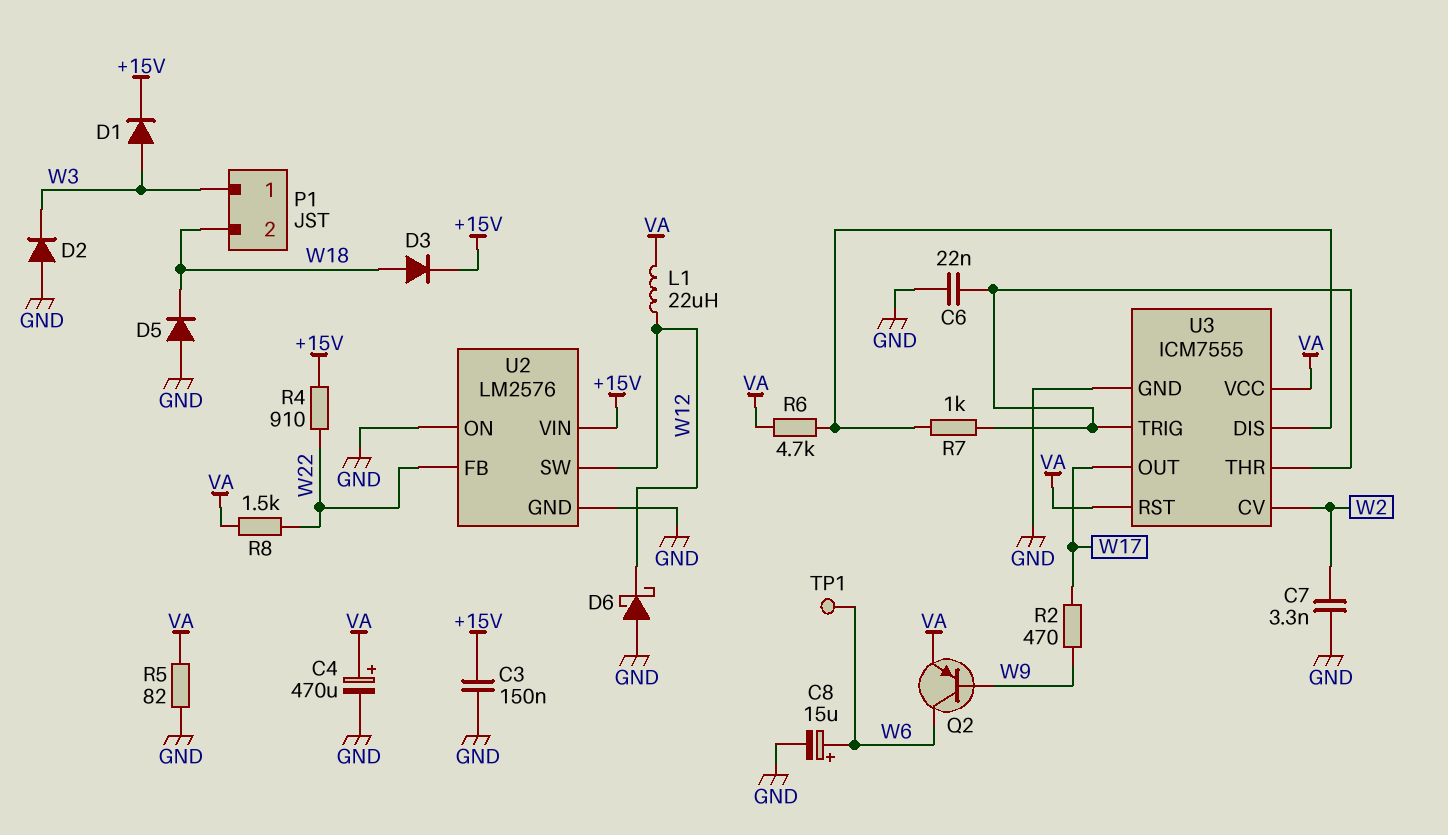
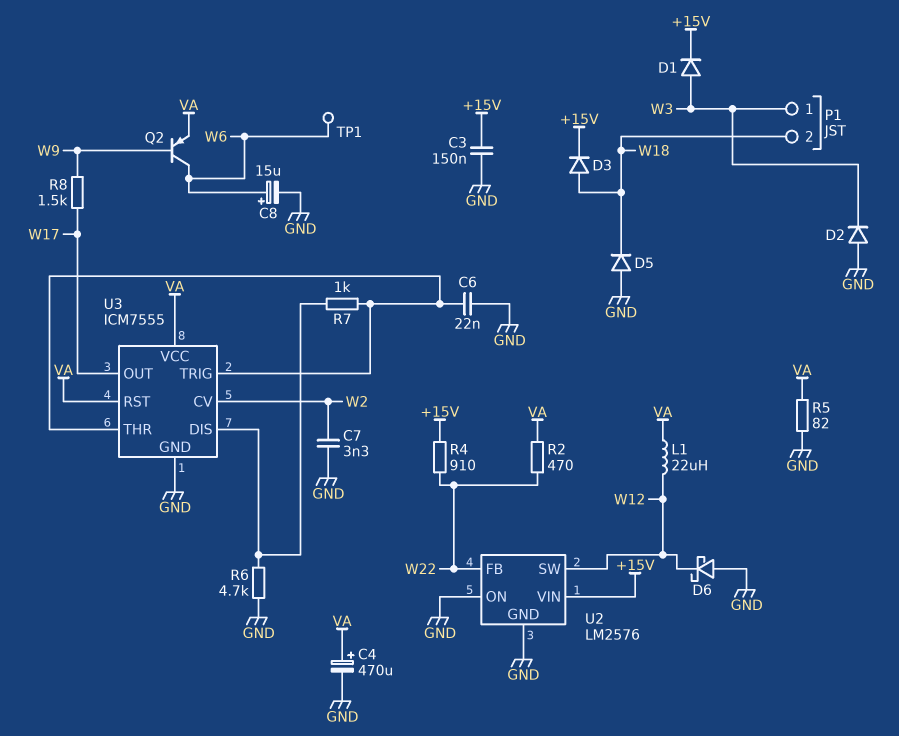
R2: 470 (W9, W17) -> 470 (VA, W22)
R6: 4.7k (U3/DIS, VA) -> 4.7k (GND, U3/DIS)
R8: 1.5k (VA, W22) -> 1.5k (W9, W17)

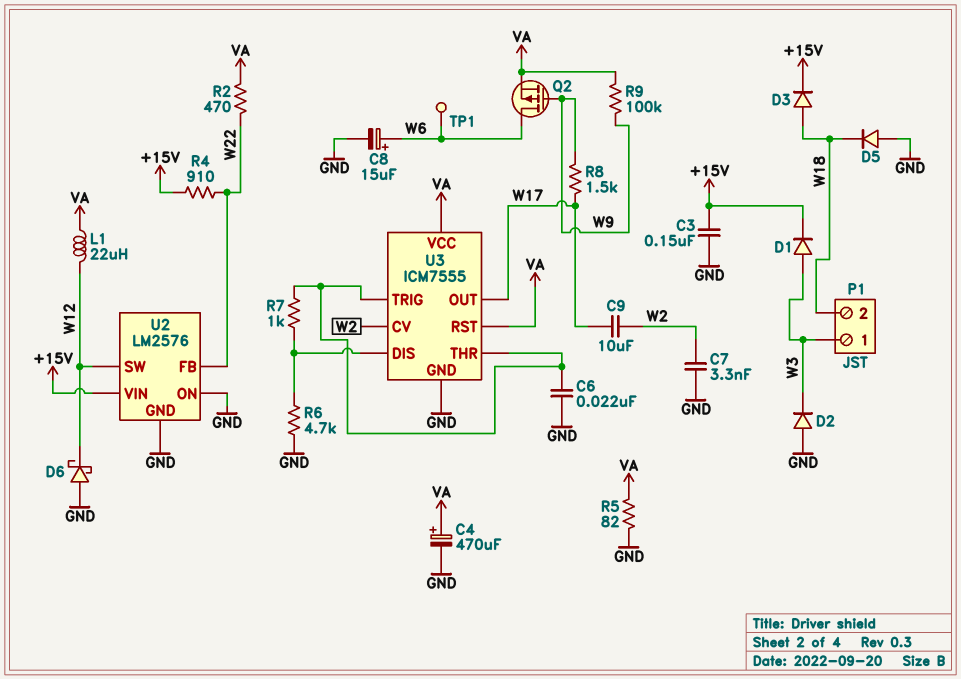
C9: none -> 10uF (W2, W17)
Q2: PNP (B W9, C W6, E VA) -> PMOS (G W9, D W6, S VA)
R9: none -> 100k (VA, W9)

